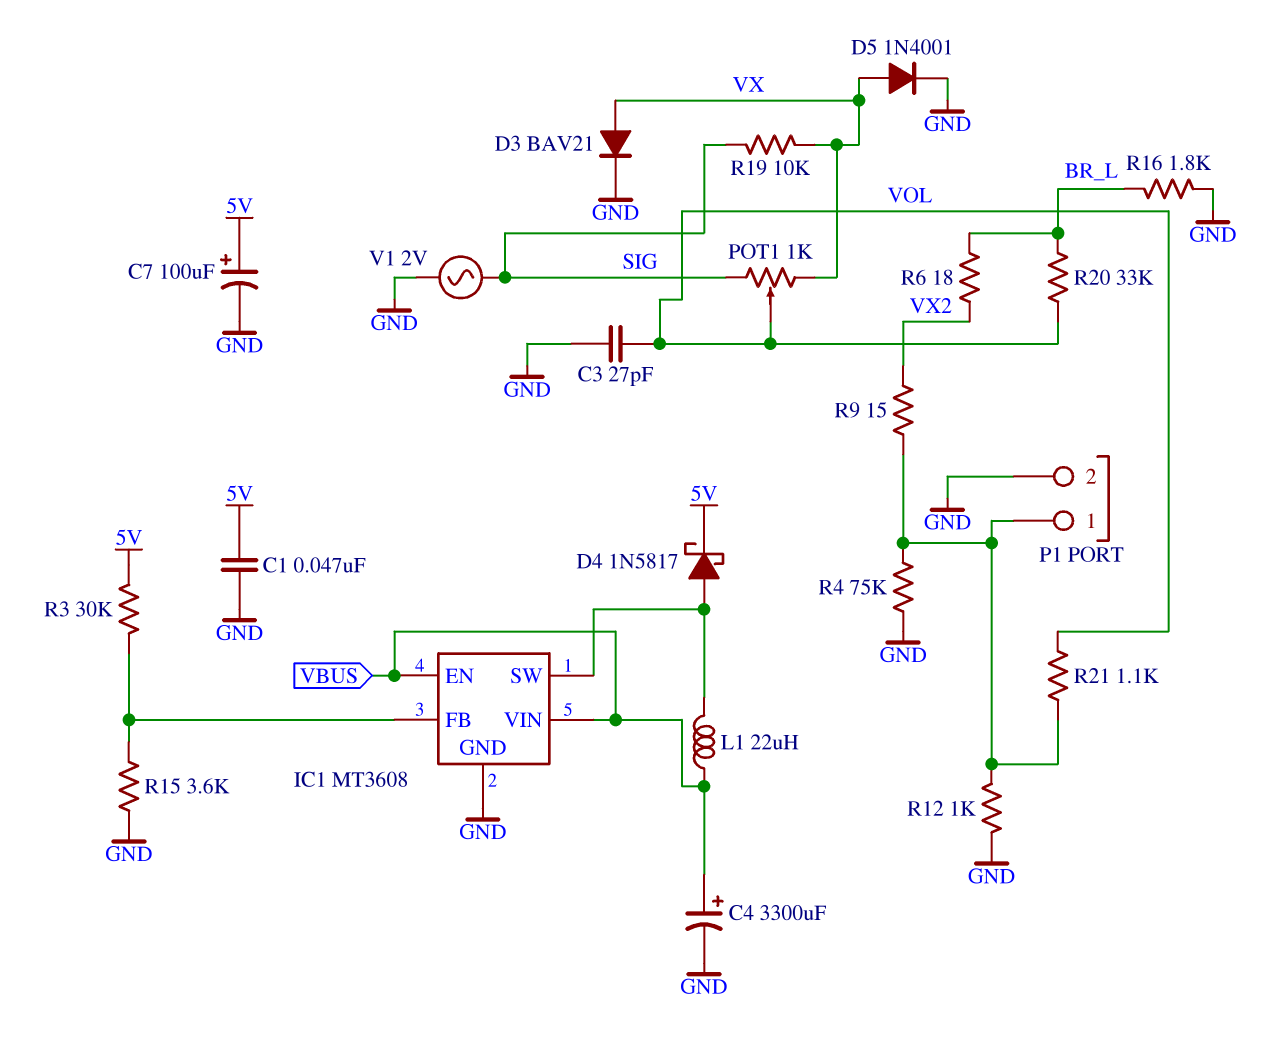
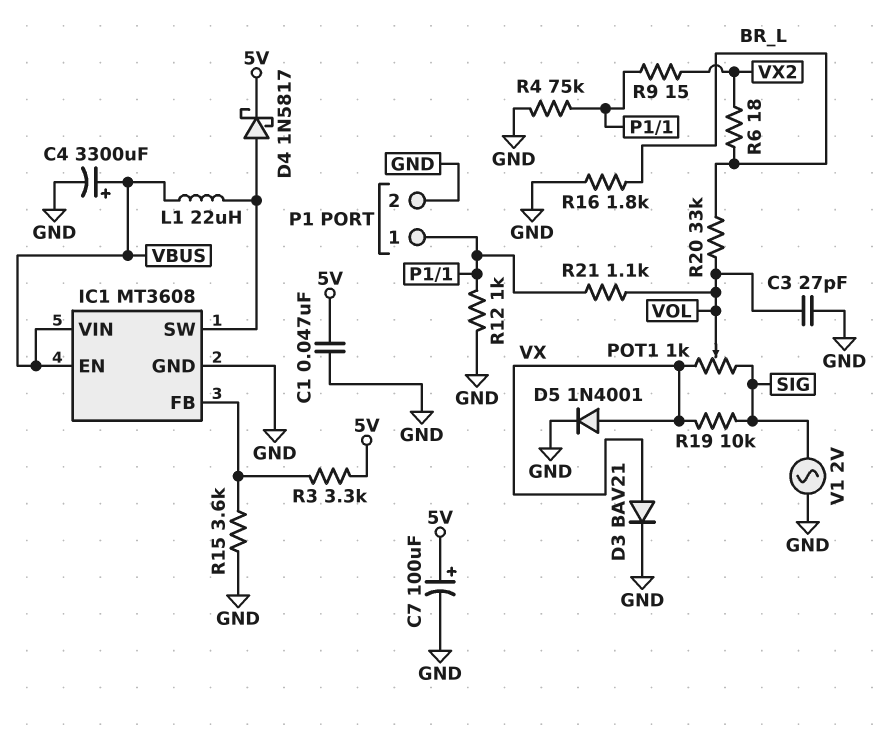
R3: 30k (5V, IC1/FB) -> 3.3k (5V, IC1/FB)

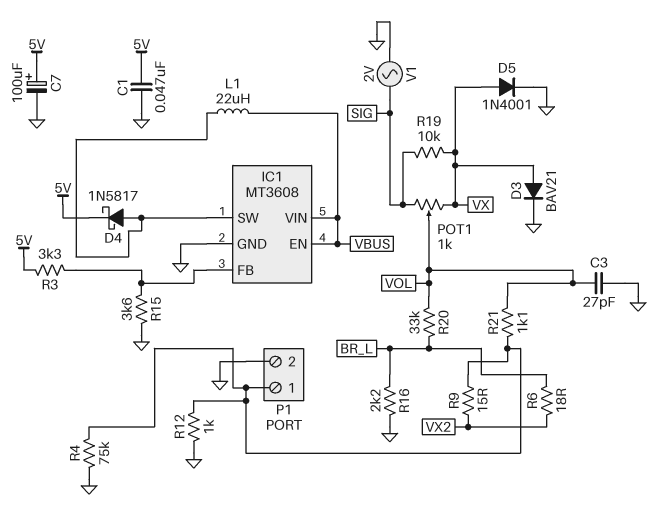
C4: 3300uF (plus VBUS, minus GND) -> none
R16: 1.8k (BR_L, GND) -> 2.2k (BR_L, GND)

